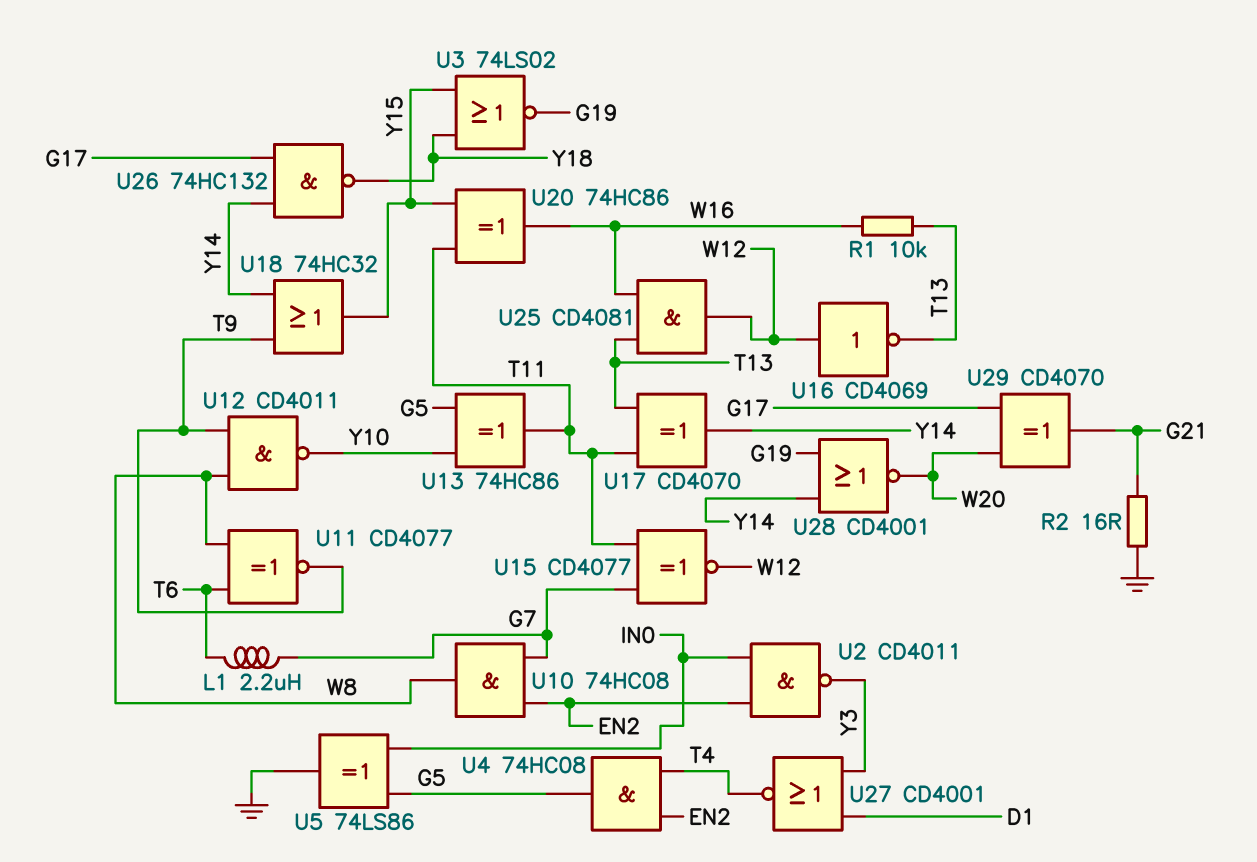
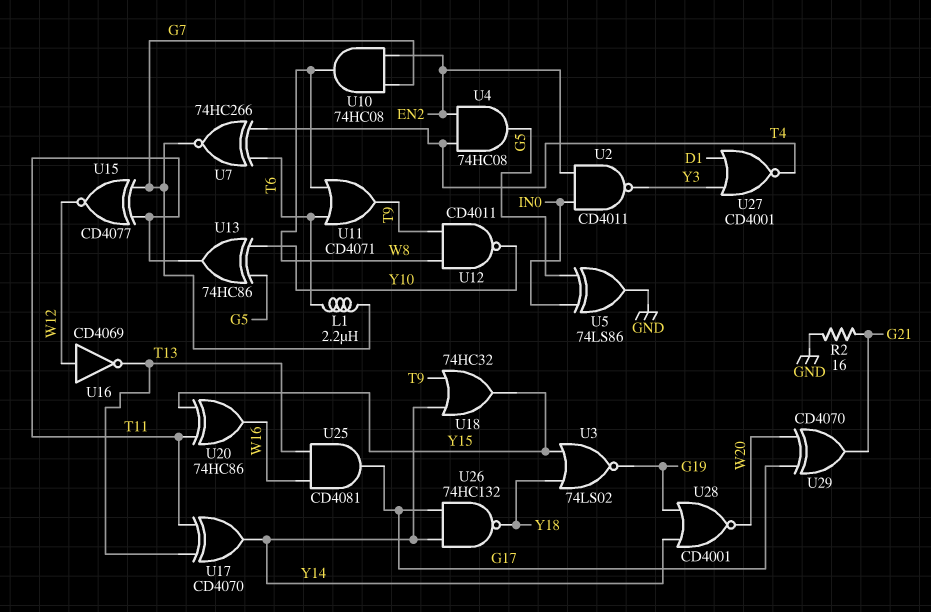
R1: 10k (T13, W16) -> none
U7: none -> XNOR 74HC266 (in T4, in T6, out G7)
U11: XNOR CD4077 (in T6, in W8, out T9) -> OR CD4071 (in T6, in W8, out T9)
U25: AND CD4081 (in T13, in W16, out W12) -> AND CD4081 (in T13, in W16, out G17)

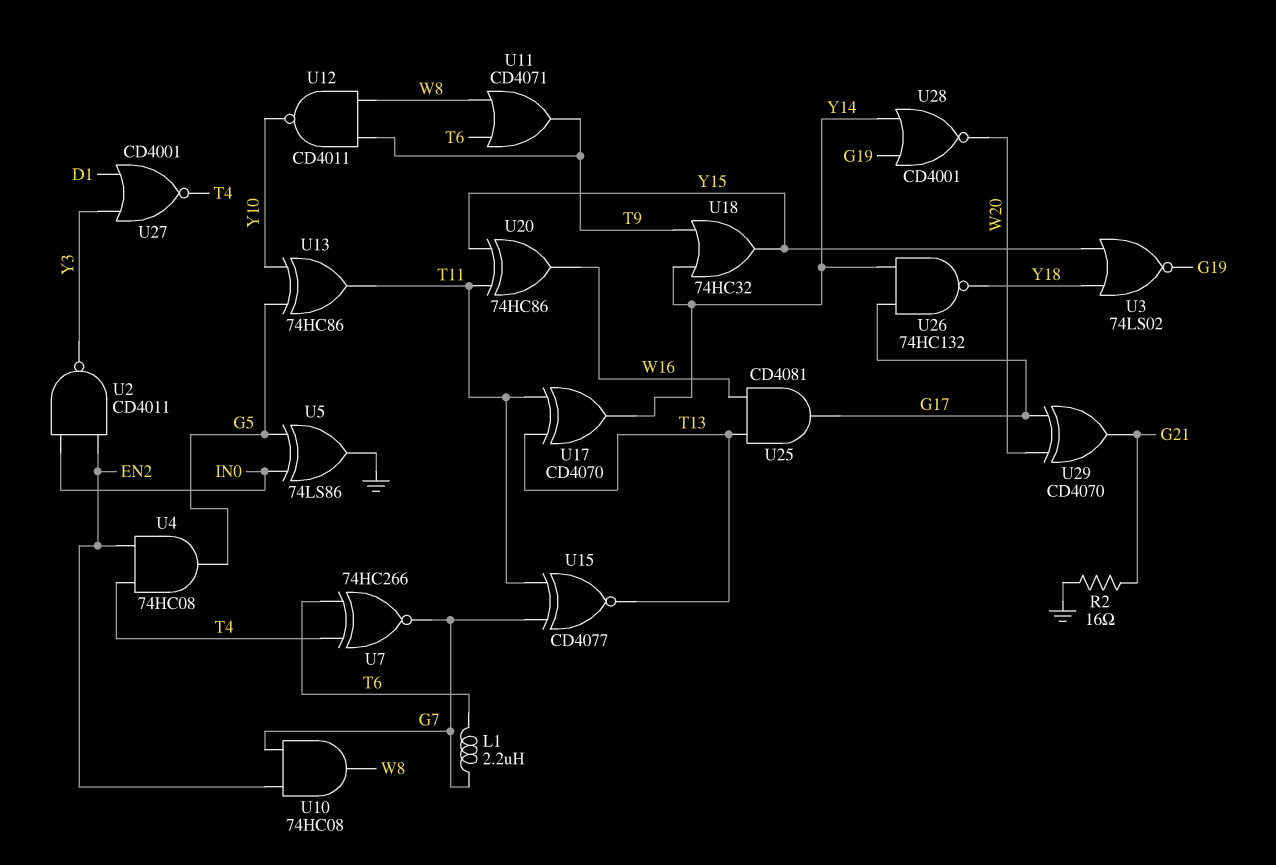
U15: XNOR CD4077 (in G7, in T11, out W12) -> XNOR CD4077 (in G7, in T11, out T13)
U16: NOT CD4069 (in W12, out T13) -> none

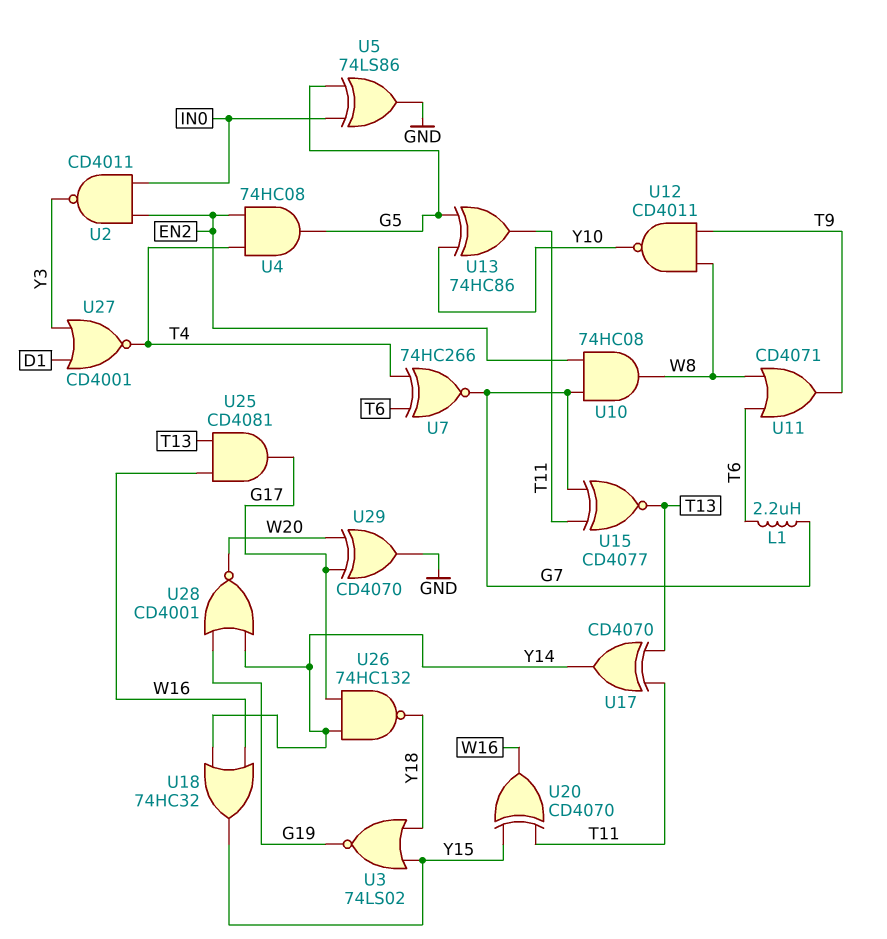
R2: 16 (G21, GND) -> none
U18: OR 74HC32 (in T9, in Y14, out Y15) -> OR 74HC32 (in W16, in Y14, out Y15)
U20: XOR 74HC86 (in T11, in Y15, out W16) -> XOR CD4070 (in T11, in Y15, out W16)
U29: XOR CD4070 (in G17, in W20, out G21) -> XOR CD4070 (in G17, in W20, out GND)

